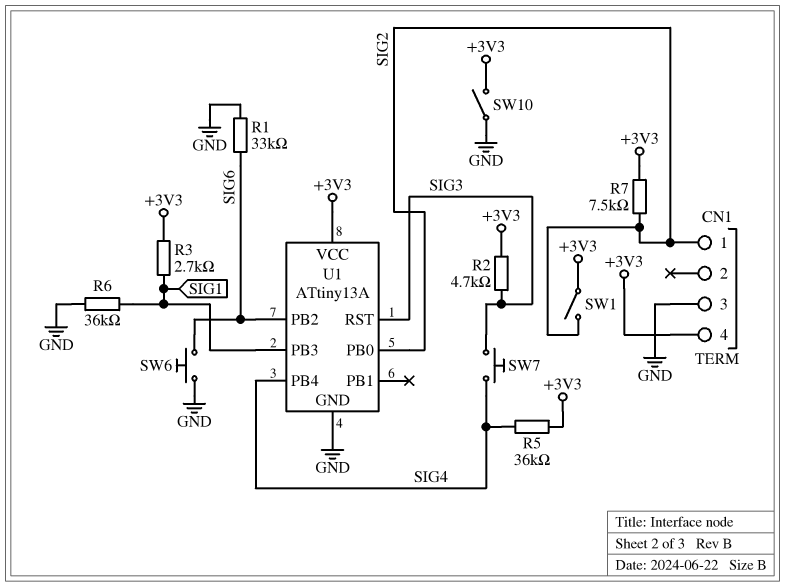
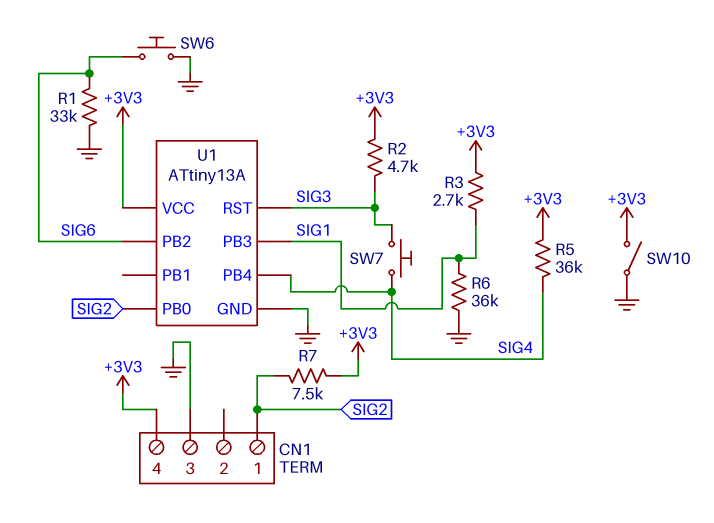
SW1: switch (+3V3, SIG2) -> none

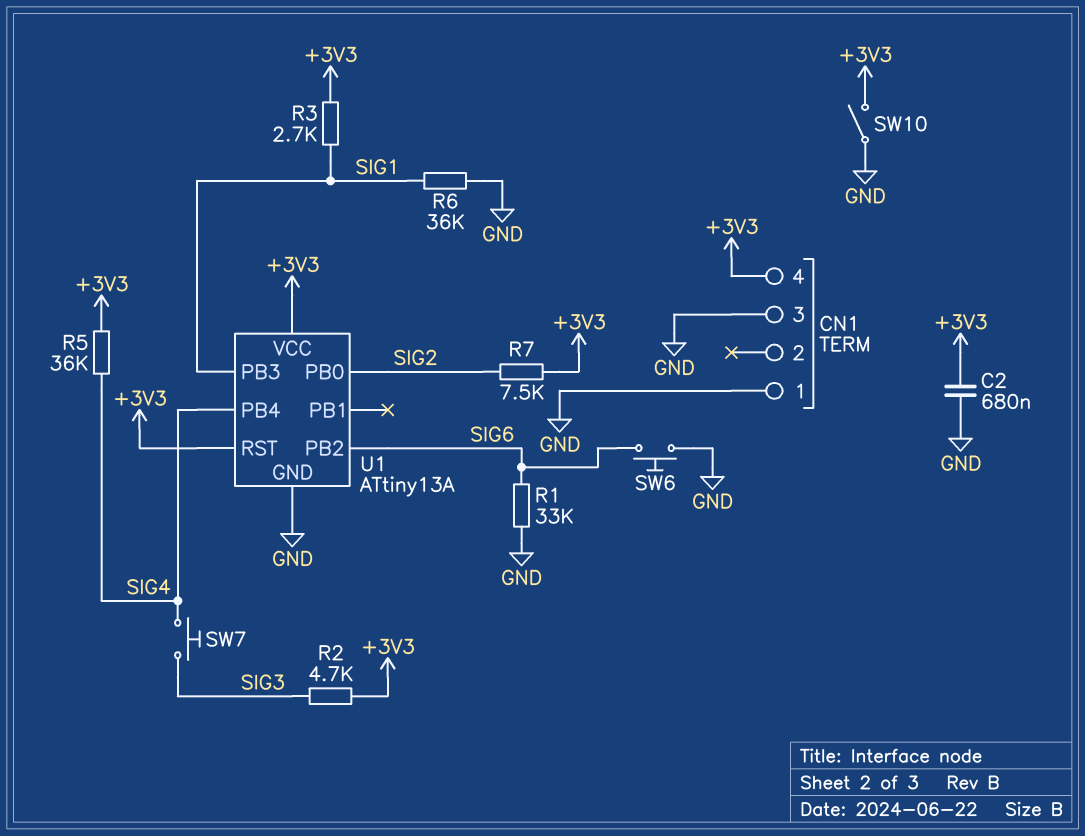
C2: none -> 680nF (+3V3, GND)
CN1 pin 1: SIG2 -> GND
U1 pin RST: SIG3 -> +3V3

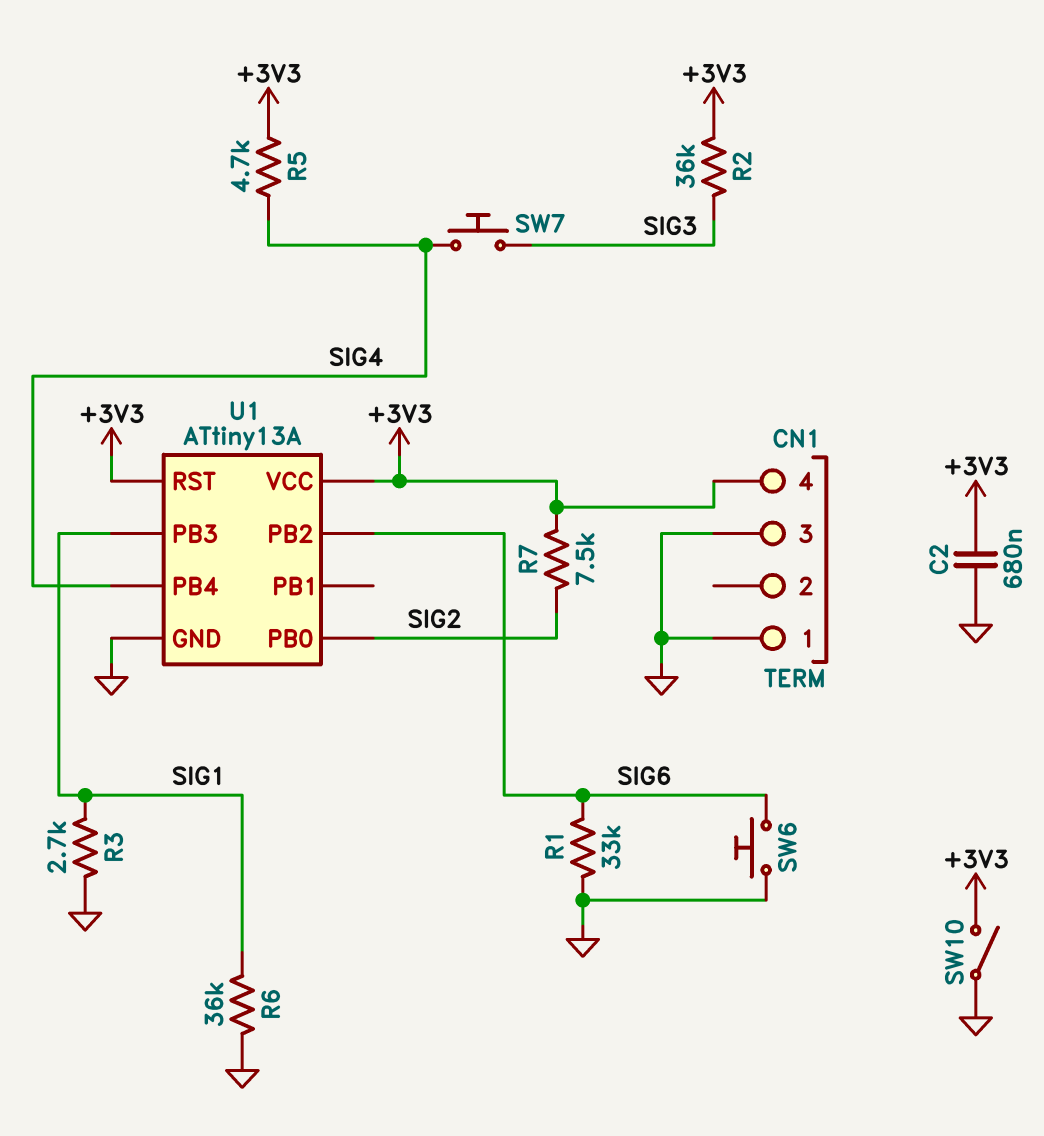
R2: 4.7k (+3V3, SIG3) -> 36k (+3V3, SIG3)
R3: 2.7k (+3V3, SIG1) -> 2.7k (GND, SIG1)
R5: 36k (+3V3, SIG4) -> 4.7k (+3V3, SIG4)

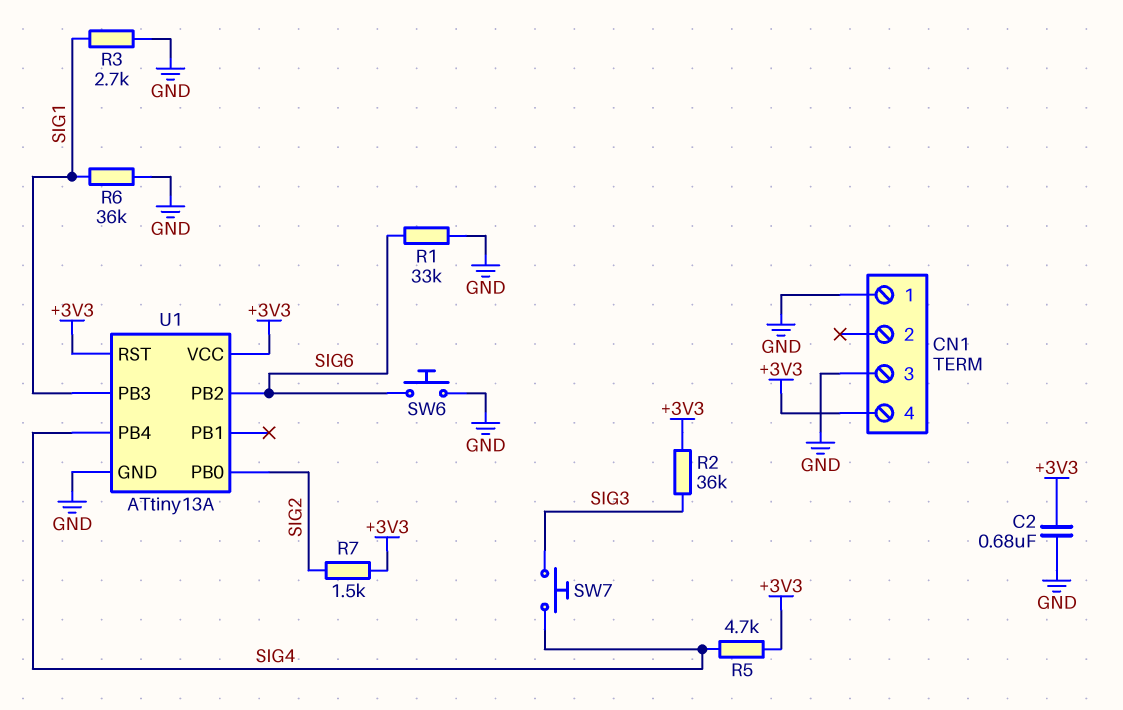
R7: 7.5k (+3V3, SIG2) -> 1.5k (+3V3, SIG2)
SW10: switch (+3V3, GND) -> none

